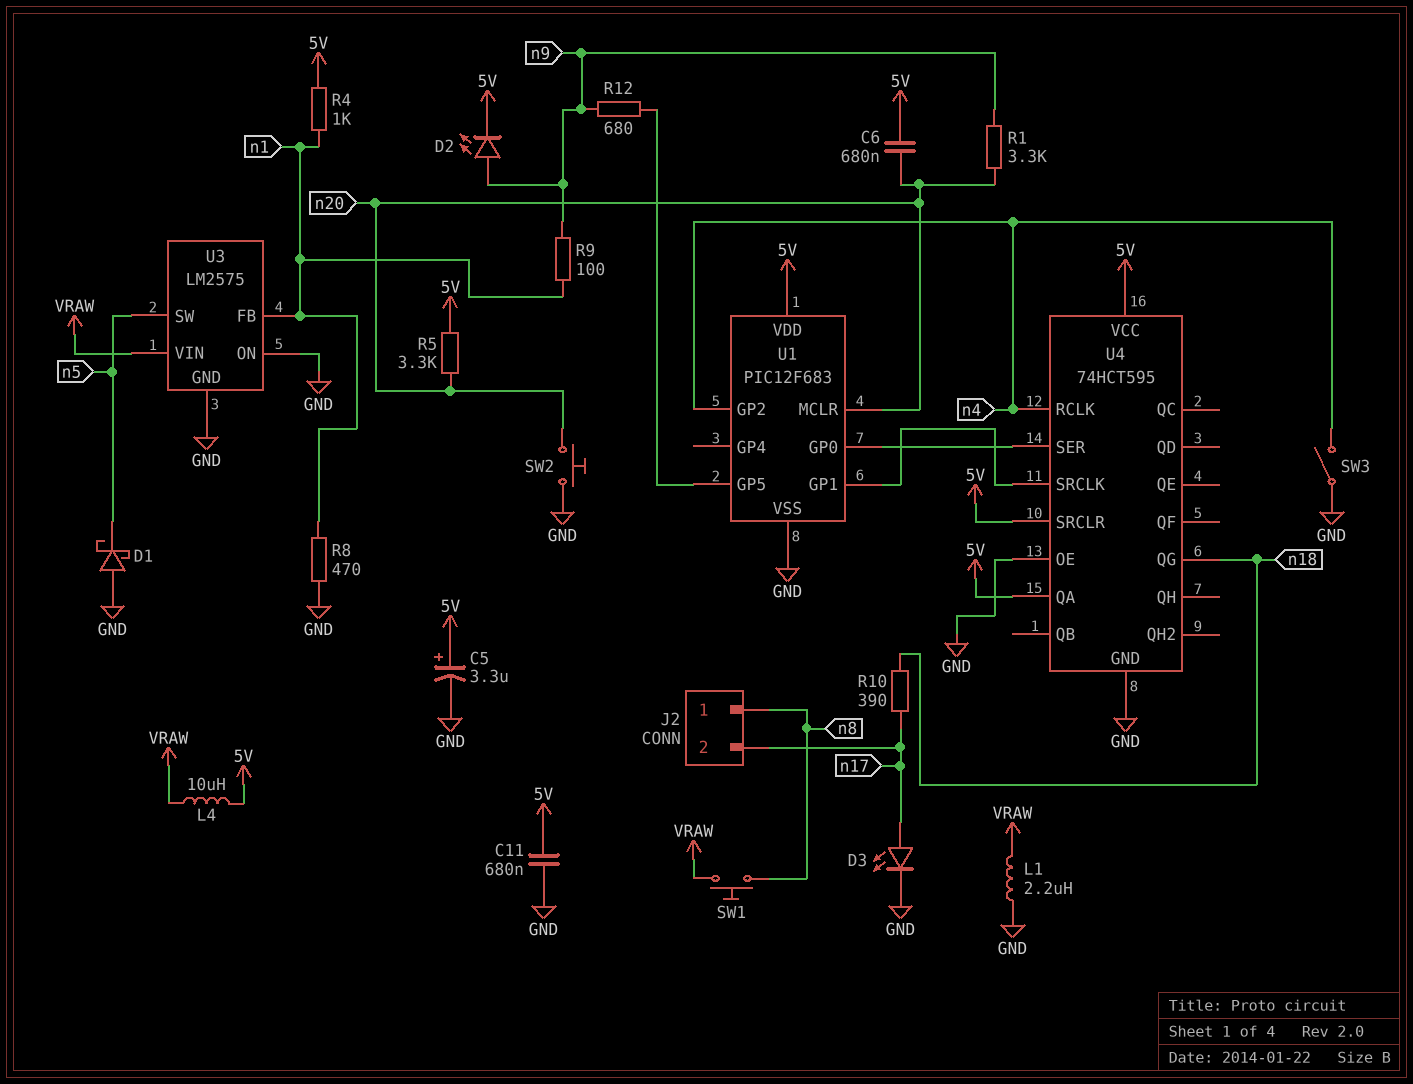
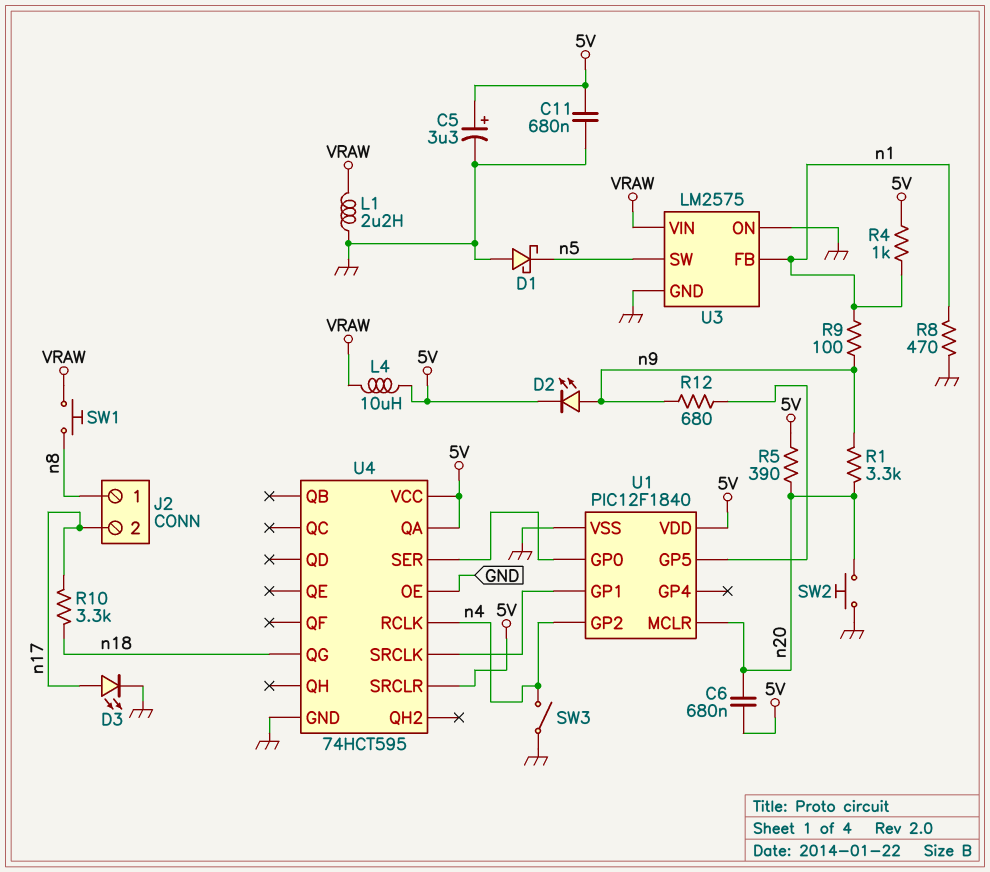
R5: 3.3k (5V, n20) -> 390 (5V, n20)
R10: 390 (n17, n18) -> 3.3k (n17, n18)
U1: PIC12F683 -> PIC12F1840

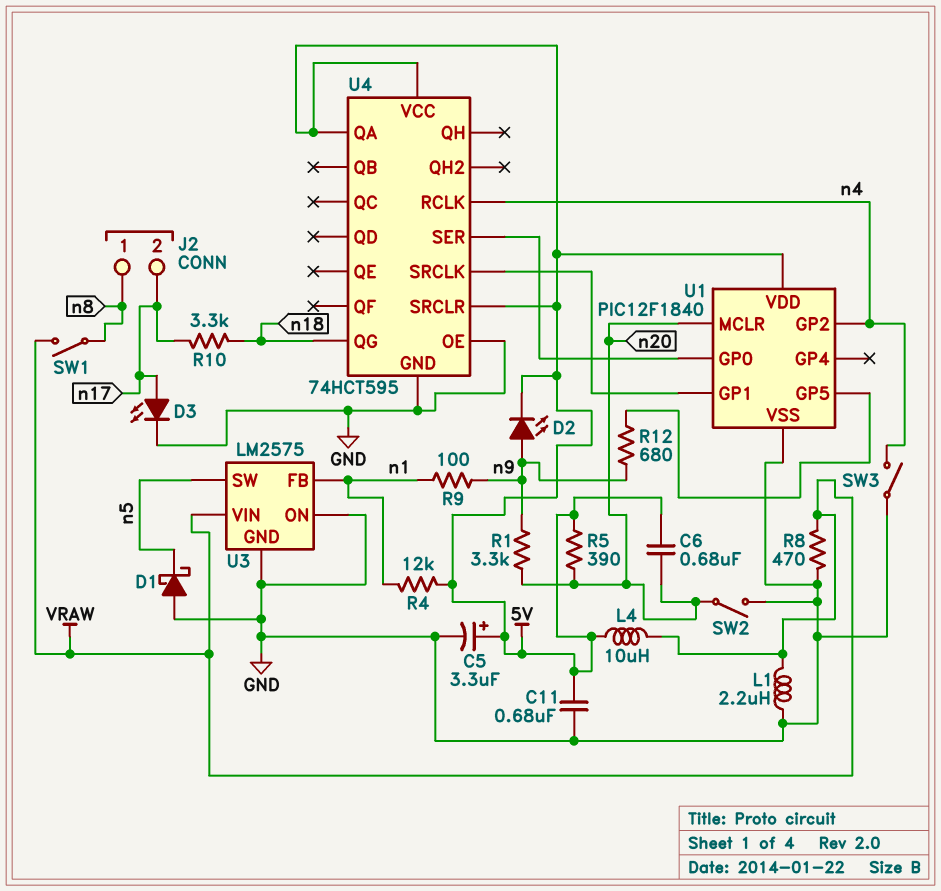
R4: 1k (5V, n1) -> 12k (5V, n1)
R8: 470 (GND, n1) -> 470 (GND, VRAW)
SW1: button (VRAW, n8) -> switch (VRAW, n8)
SW2: button (GND, n20) -> switch (GND, n20)

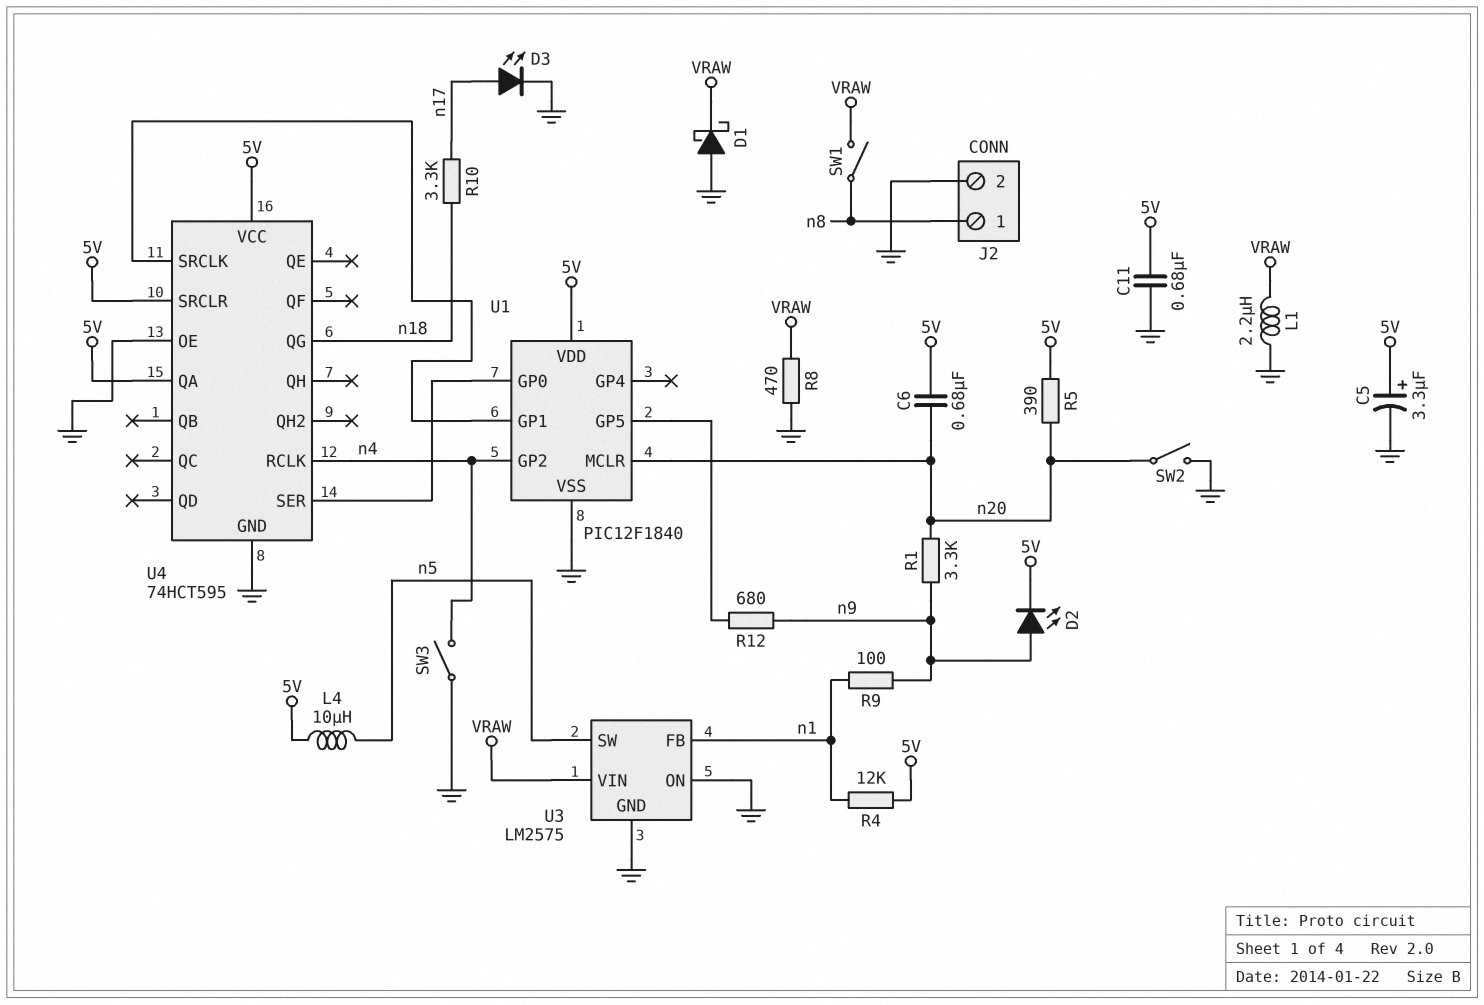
D1: schottky (A GND, K n5) -> schottky (A GND, K VRAW)
J2 pin 2: n17 -> GND
L4: 10uH (5V, VRAW) -> 10uH (5V, n5)

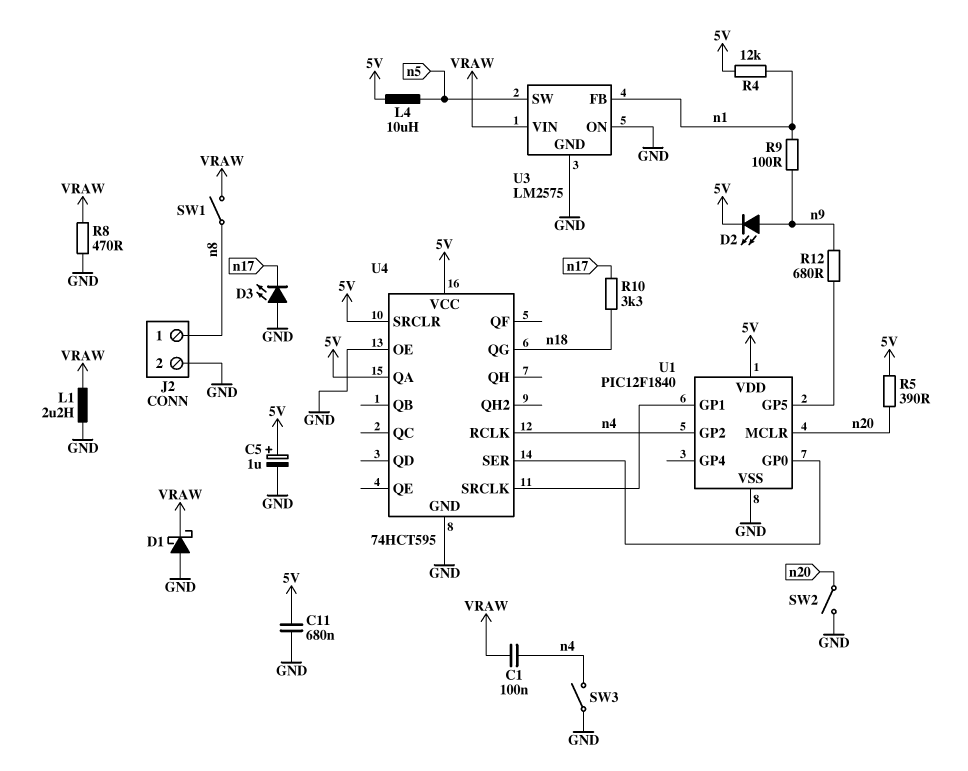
C1: none -> 100nF (VRAW, n4)
C5: 3.3uF (plus 5V, minus GND) -> 1uF (plus 5V, minus GND)
C6: 680nF (5V, n20) -> none
D3: LED (A n17, K GND) -> LED (A GND, K n17)
R1: 3.3k (n9, n20) -> none

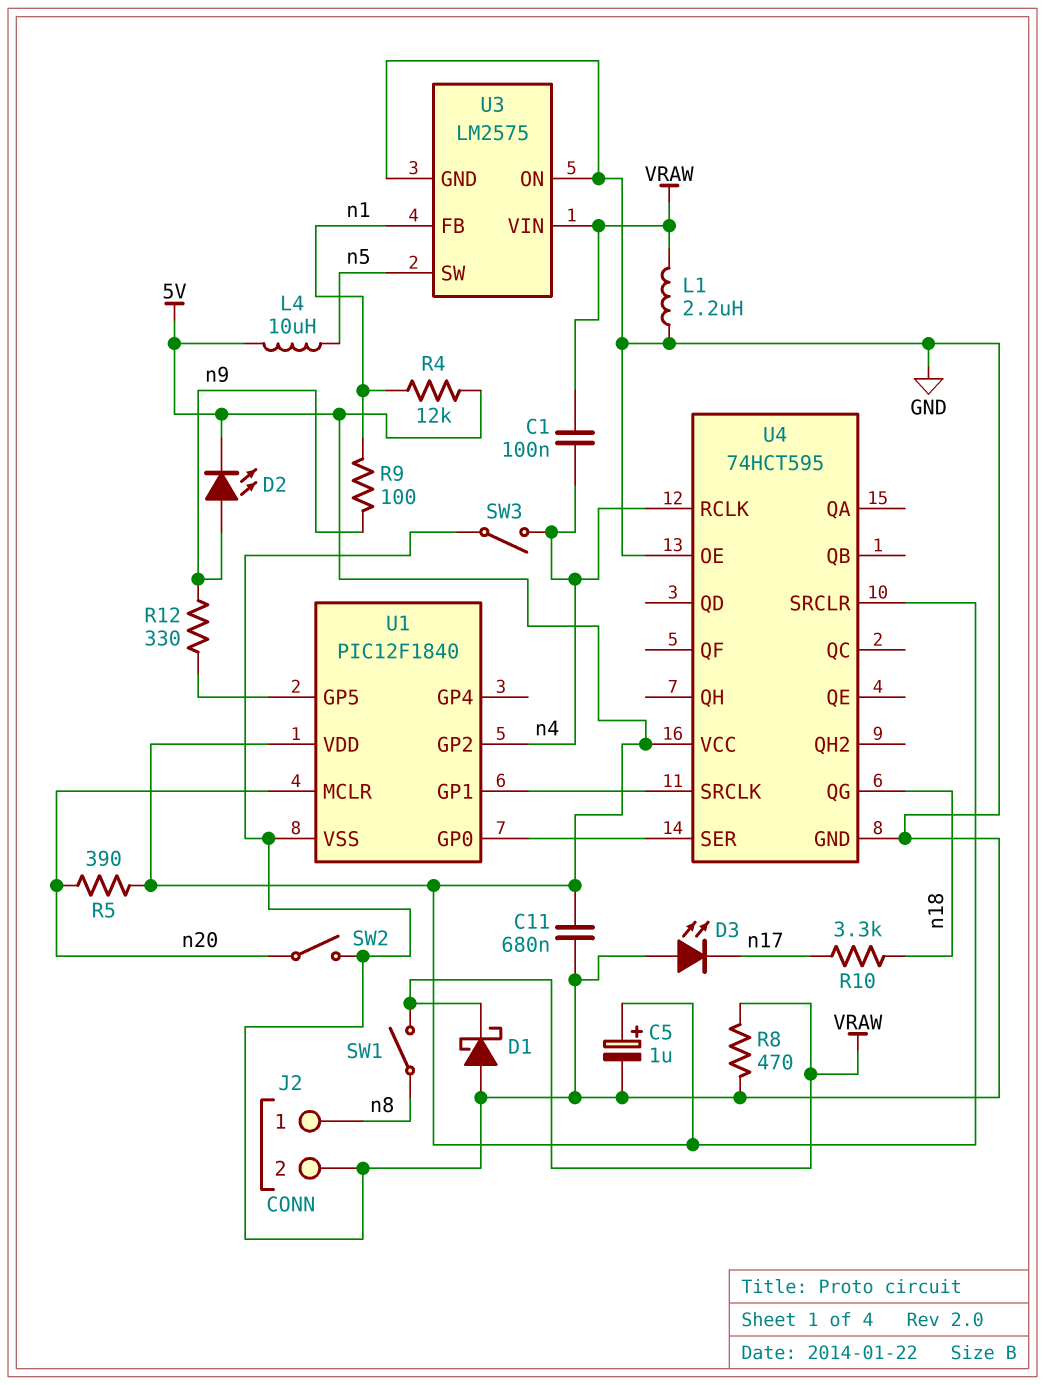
R12: 680 (U1/GP5, n9) -> 330 (U1/GP5, n9)
U4 pin QA: 5V -> none

